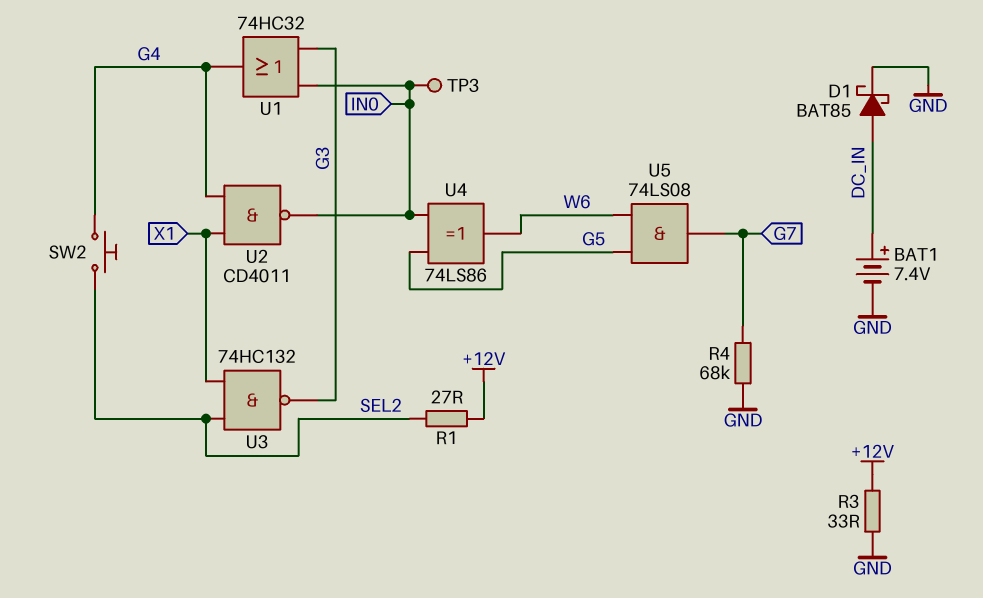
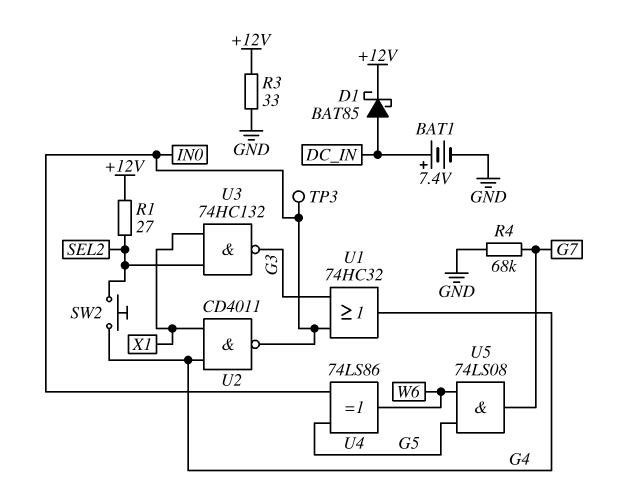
D1: schottky BAT85 (A DC_IN, K GND) -> schottky BAT85 (A DC_IN, K +12V)

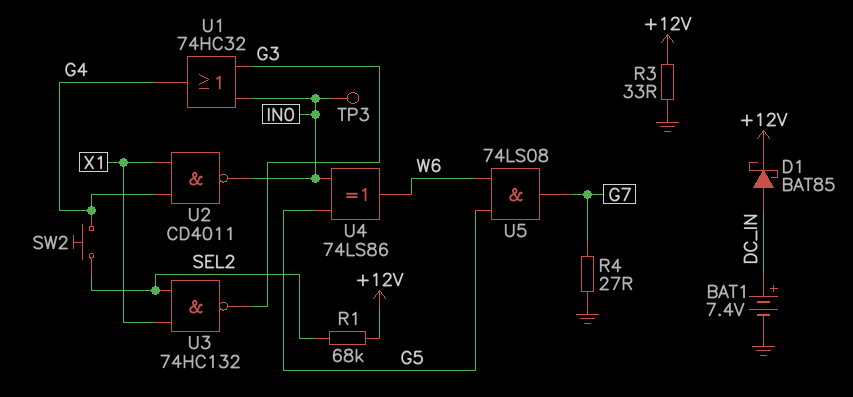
R1: 27 (+12V, SEL2) -> 68k (+12V, SEL2)
R4: 68k (G7, GND) -> 27 (G7, GND)

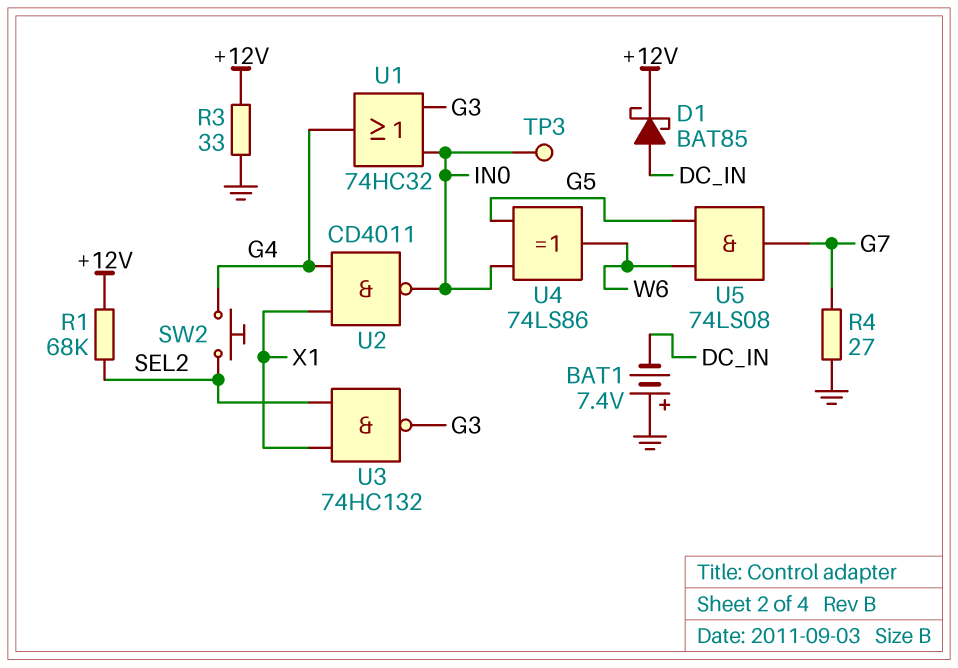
BAT1: 7.4V (plus DC_IN, minus GND) -> 7.4V (plus GND, minus DC_IN)

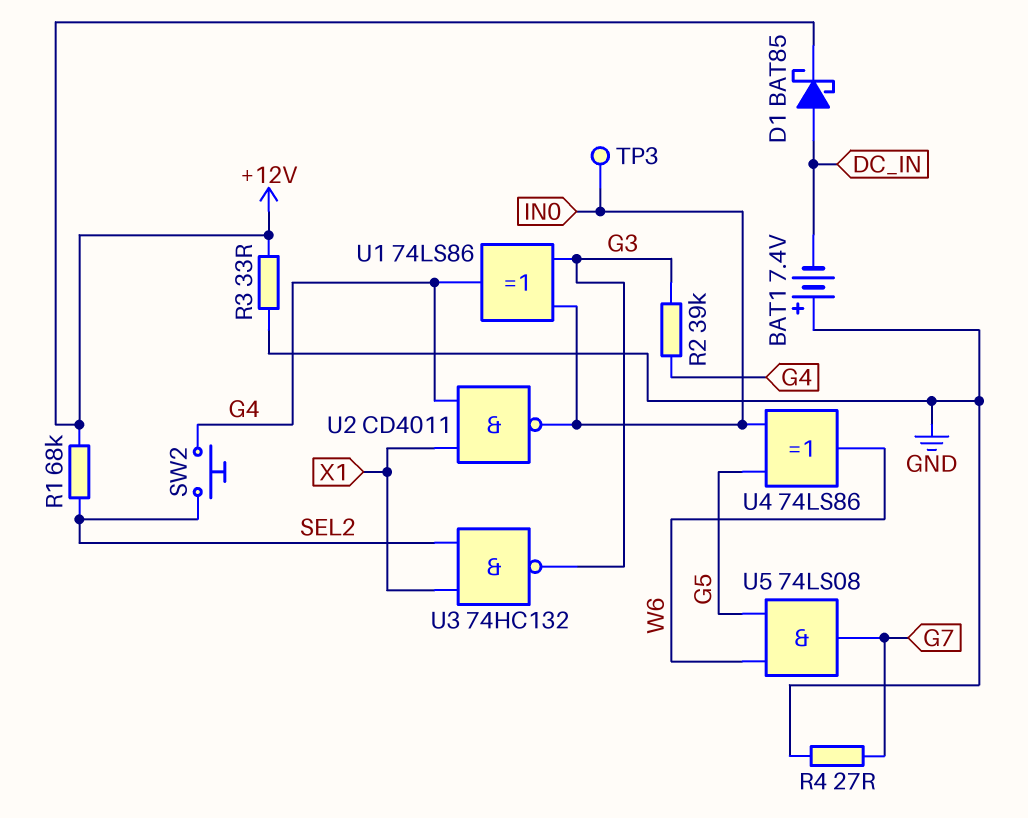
R2: none -> 39k (G3, G4)
U1: OR 74HC32 (in G3, in IN0, out G4) -> XOR 74LS86 (in G3, in IN0, out G4)

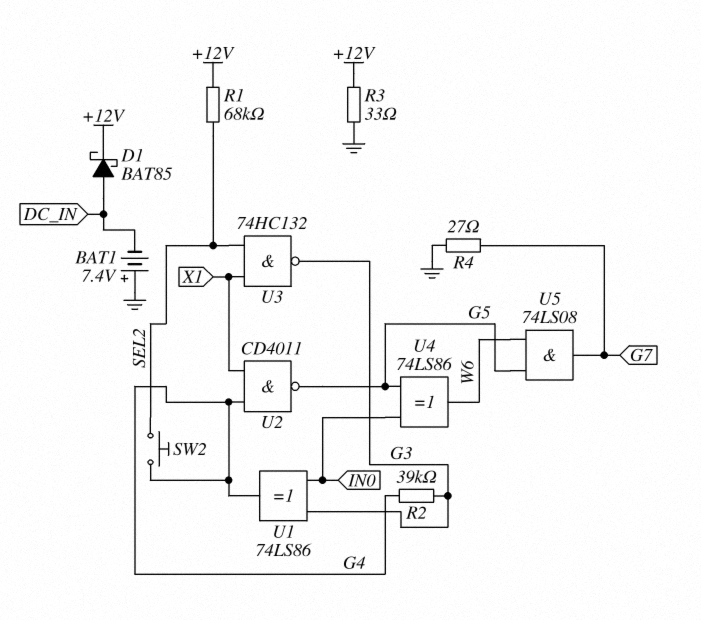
TP3: test point (IN0) -> none
U2: NAND CD4011 (in G4, in X1, out IN0) -> NAND CD4011 (in G4, in X1, out G5)

